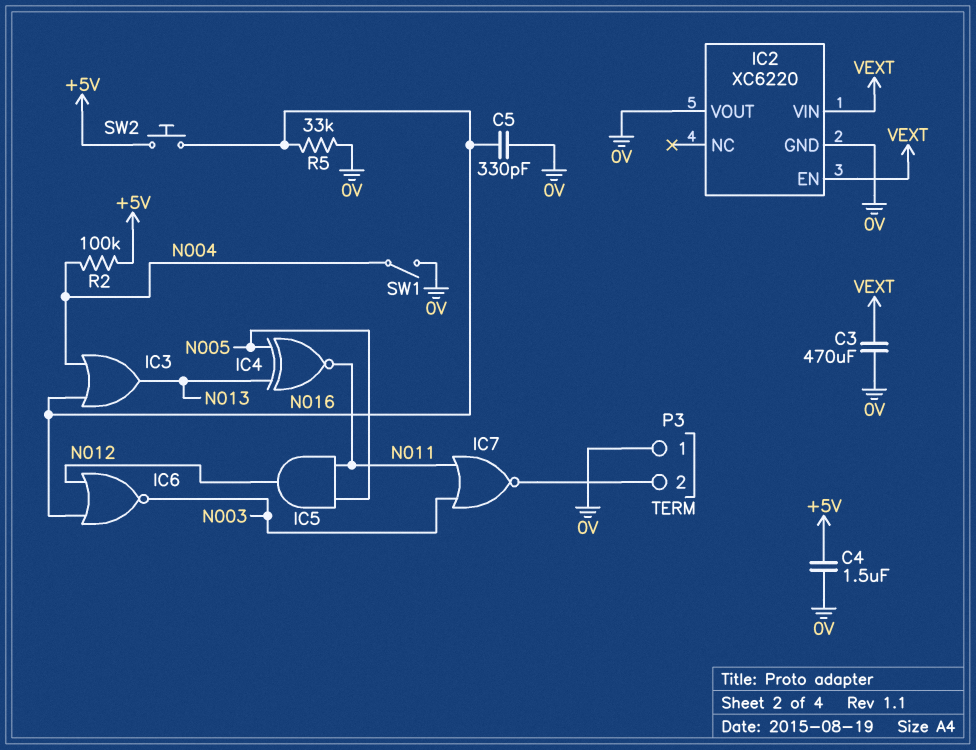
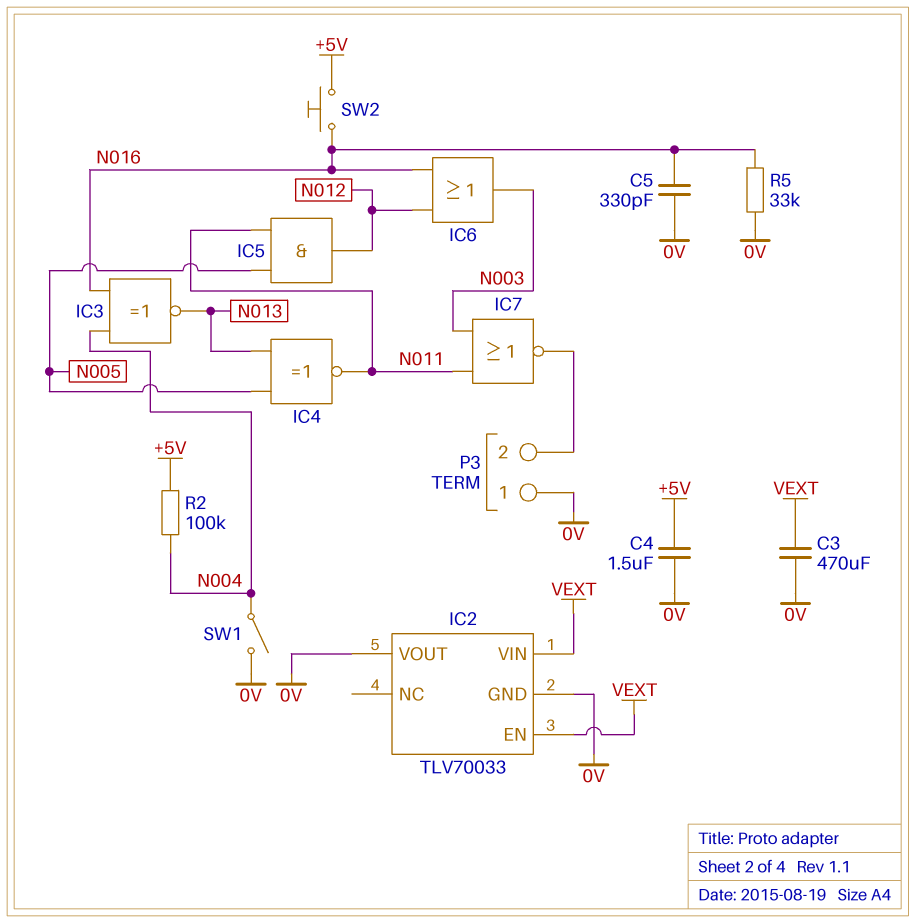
IC2: XC6220 -> TLV70033
IC3: OR (in N004, in N016, out N013) -> XNOR (in N004, in N016, out N013)
IC6: NOR (in N012, in N016, out N003) -> OR (in N012, in N016, out N003)

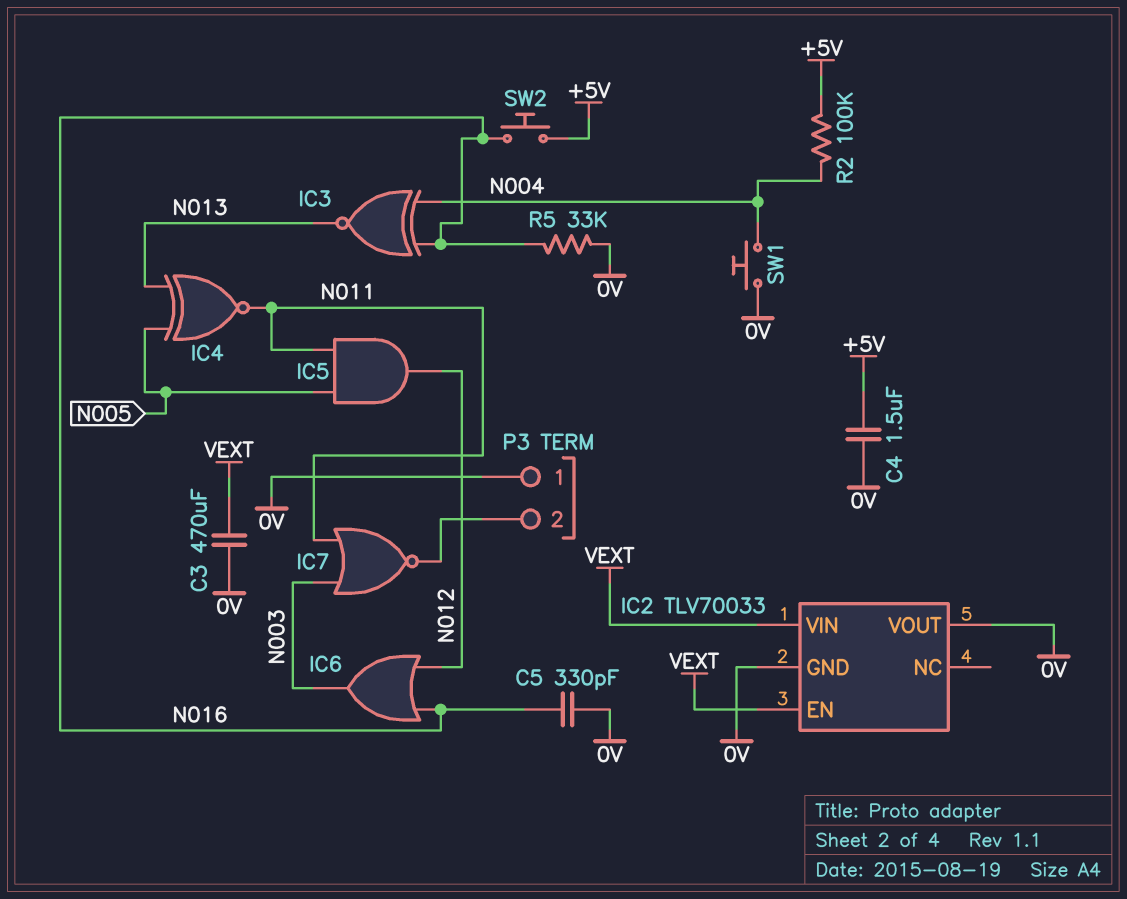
SW1: switch (0V, N004) -> button (0V, N004)

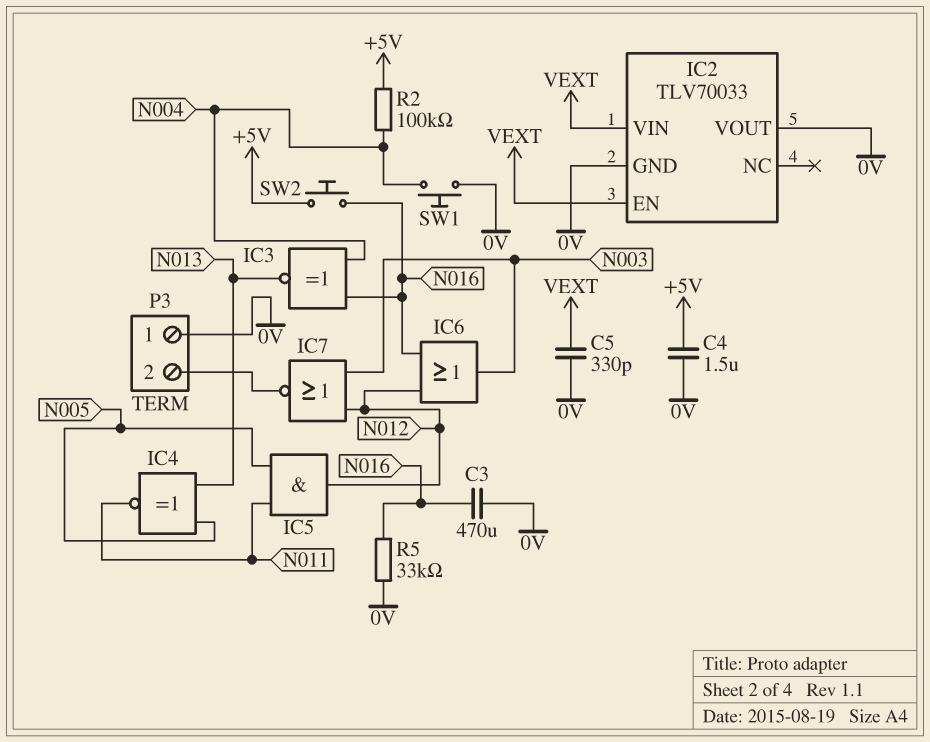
C3: 470uF (0V, VEXT) -> 470uF (0V, N016)
C5: 330pF (0V, N016) -> 330pF (0V, VEXT)
IC7: NOR (in N003, in N011, out P3/2) -> NOR (in N003, in N012, out P3/2)

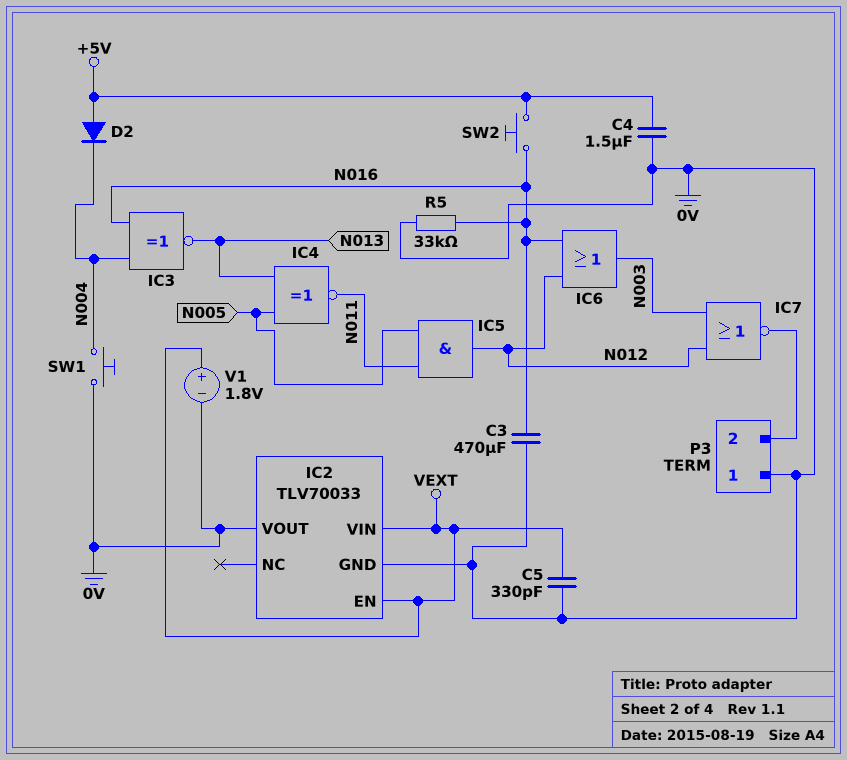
D2: none -> diode (A +5V, K N004)
R2: 100k (+5V, N004) -> none
V1: none -> 1.8V (plus VEXT, minus 0V)

